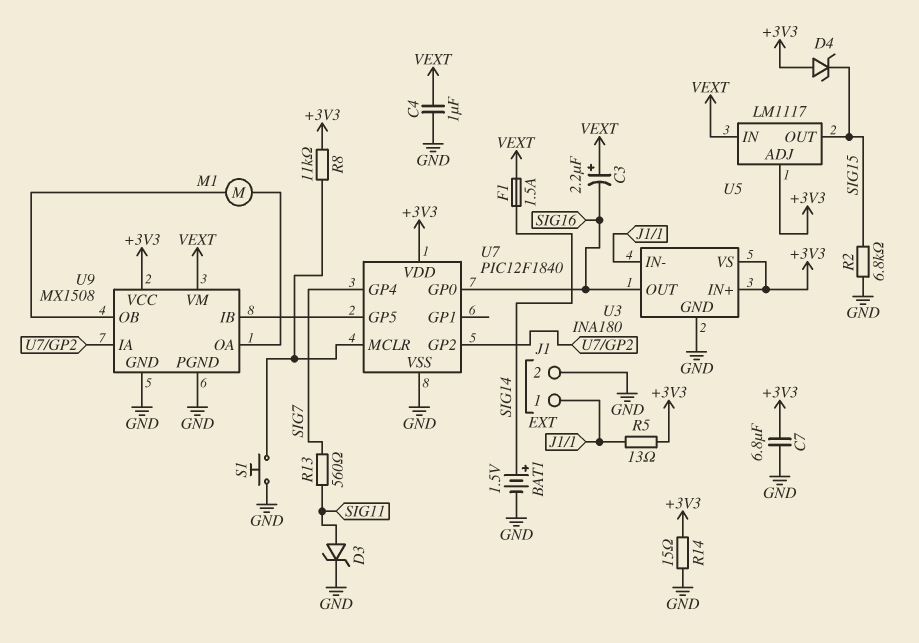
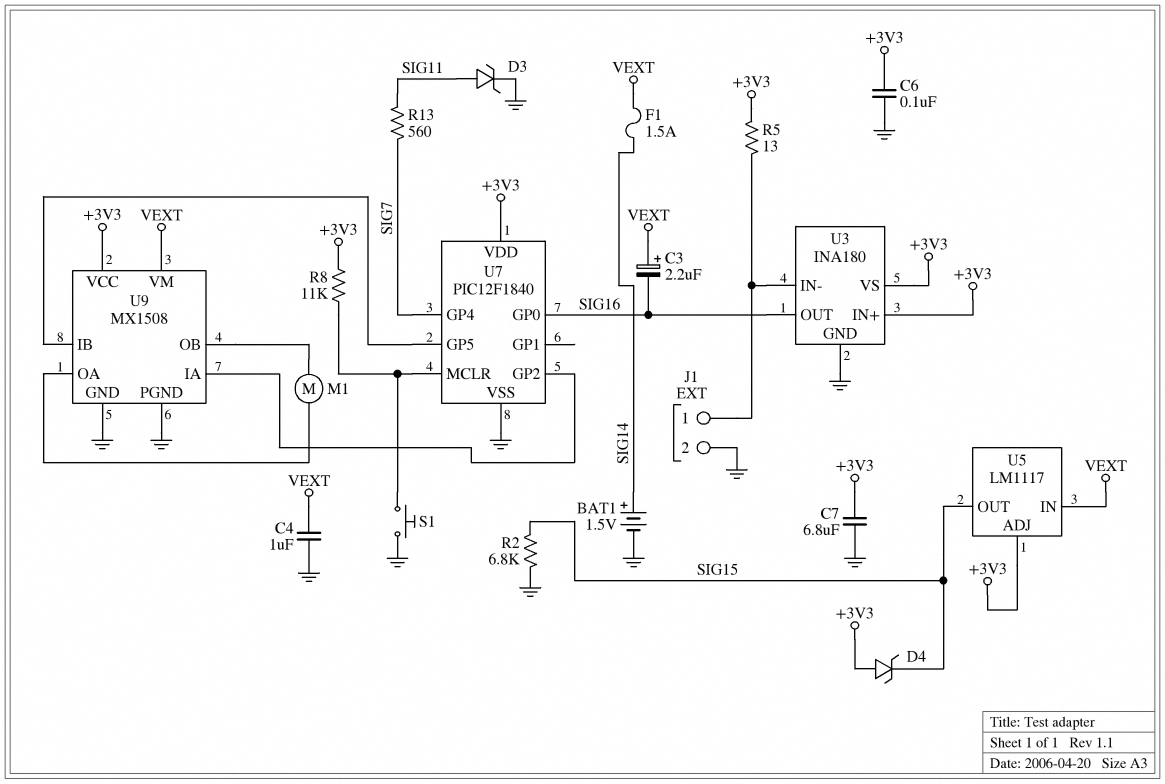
C6: none -> 100nF (+3V3, GND)
R14: 15 (+3V3, GND) -> none

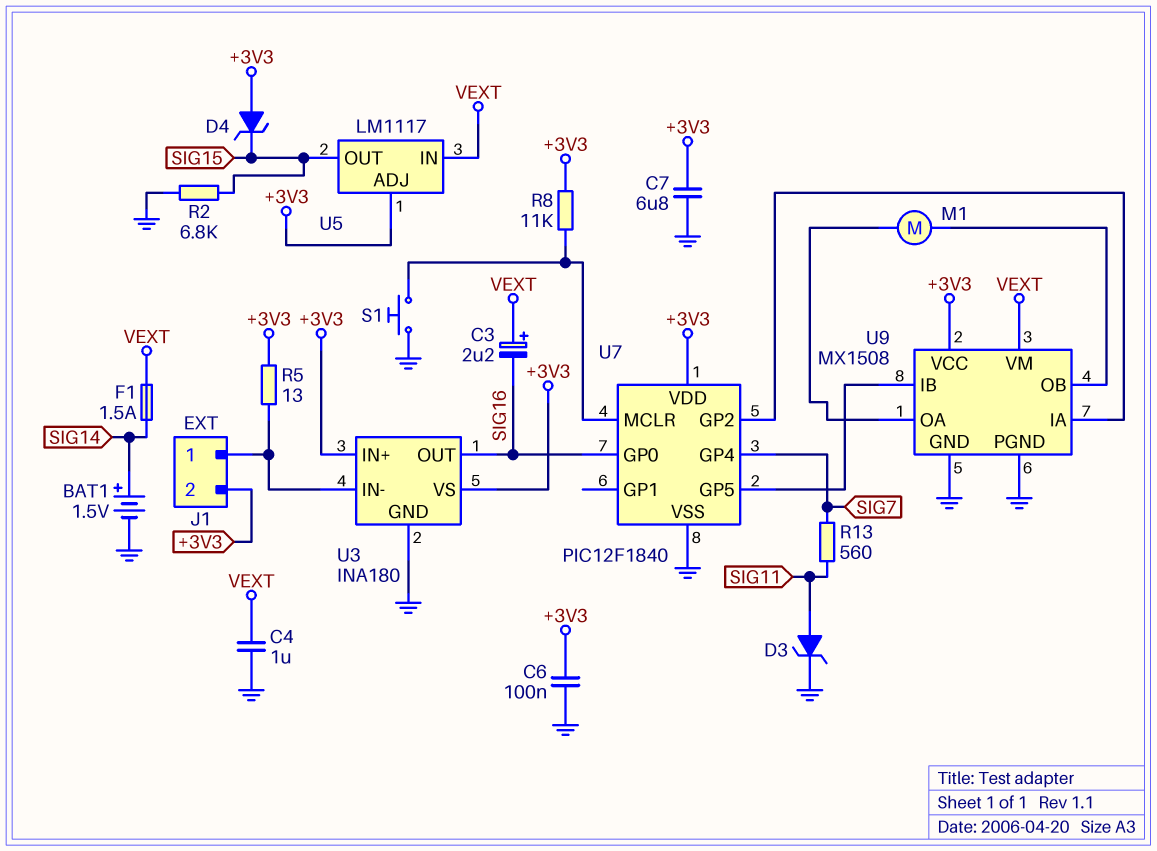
J1 pin 2: GND -> +3V3

